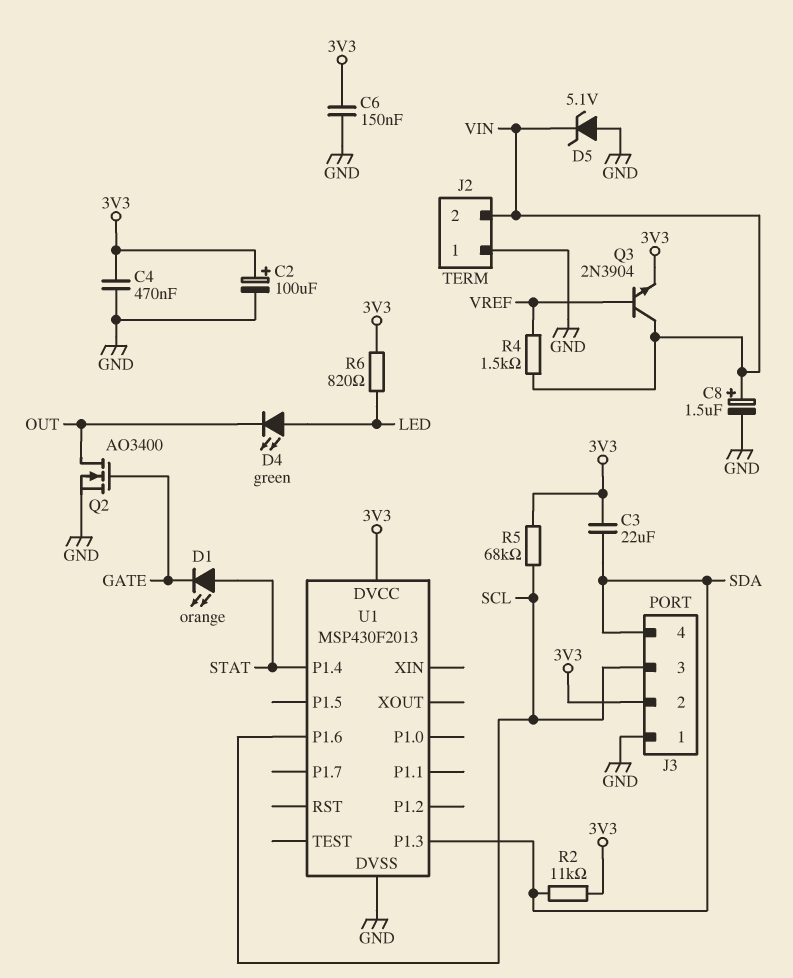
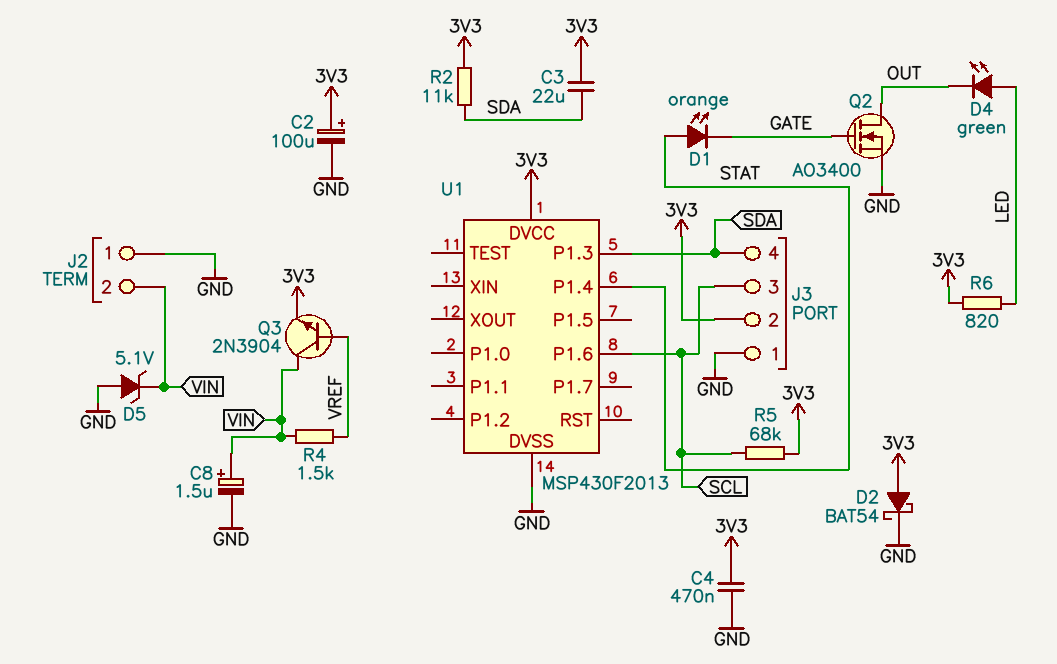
C6: 150nF (3V3, GND) -> none
D2: none -> schottky BAT54 (A 3V3, K GND)

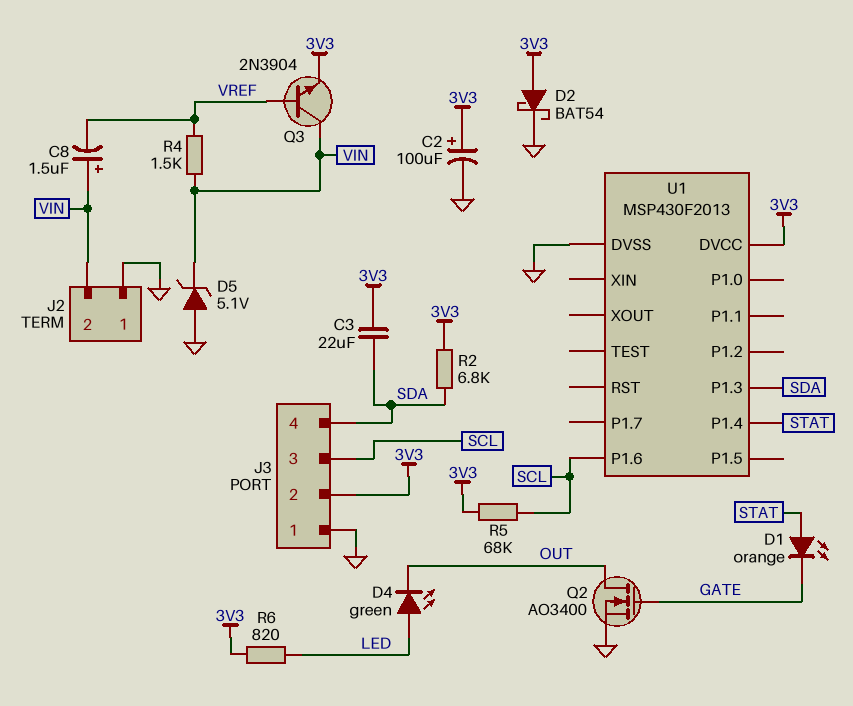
C4: 470nF (3V3, GND) -> none
C8: 1.5uF (plus VIN, minus GND) -> 1.5uF (plus VIN, minus VREF)
R2: 11k (3V3, SDA) -> 6.8k (3V3, SDA)

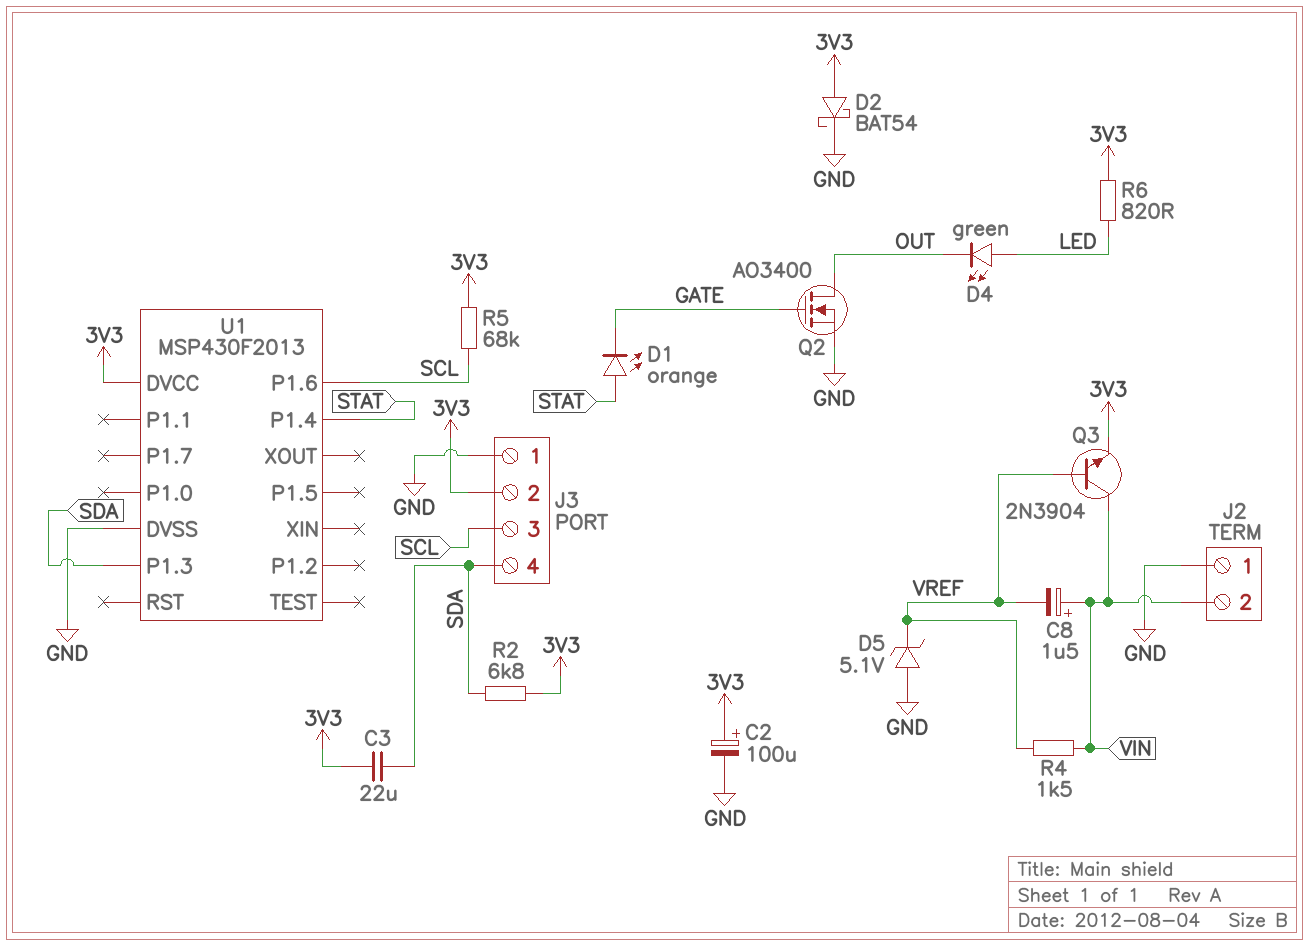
D5: zener 5.1V (A GND, K VIN) -> zener 5.1V (A GND, K VREF)

